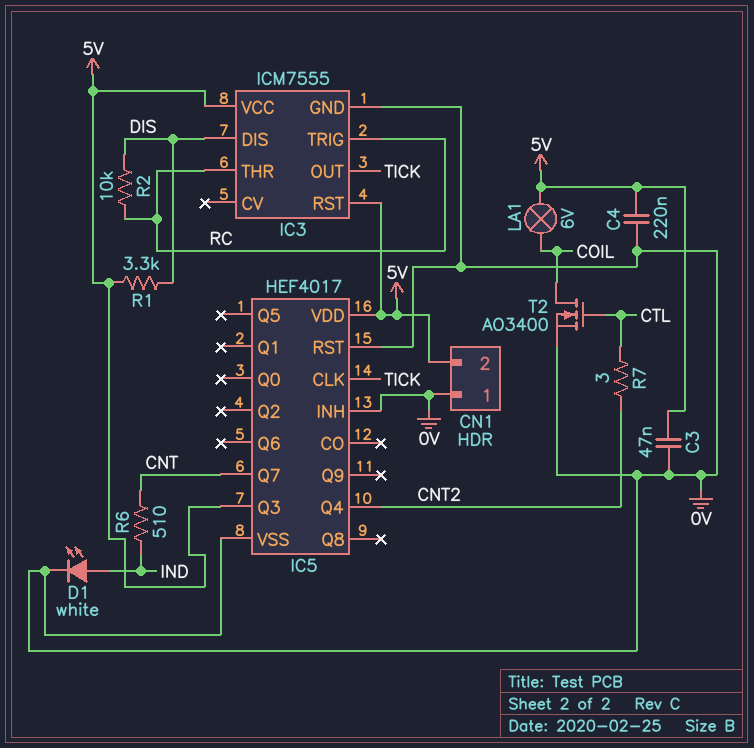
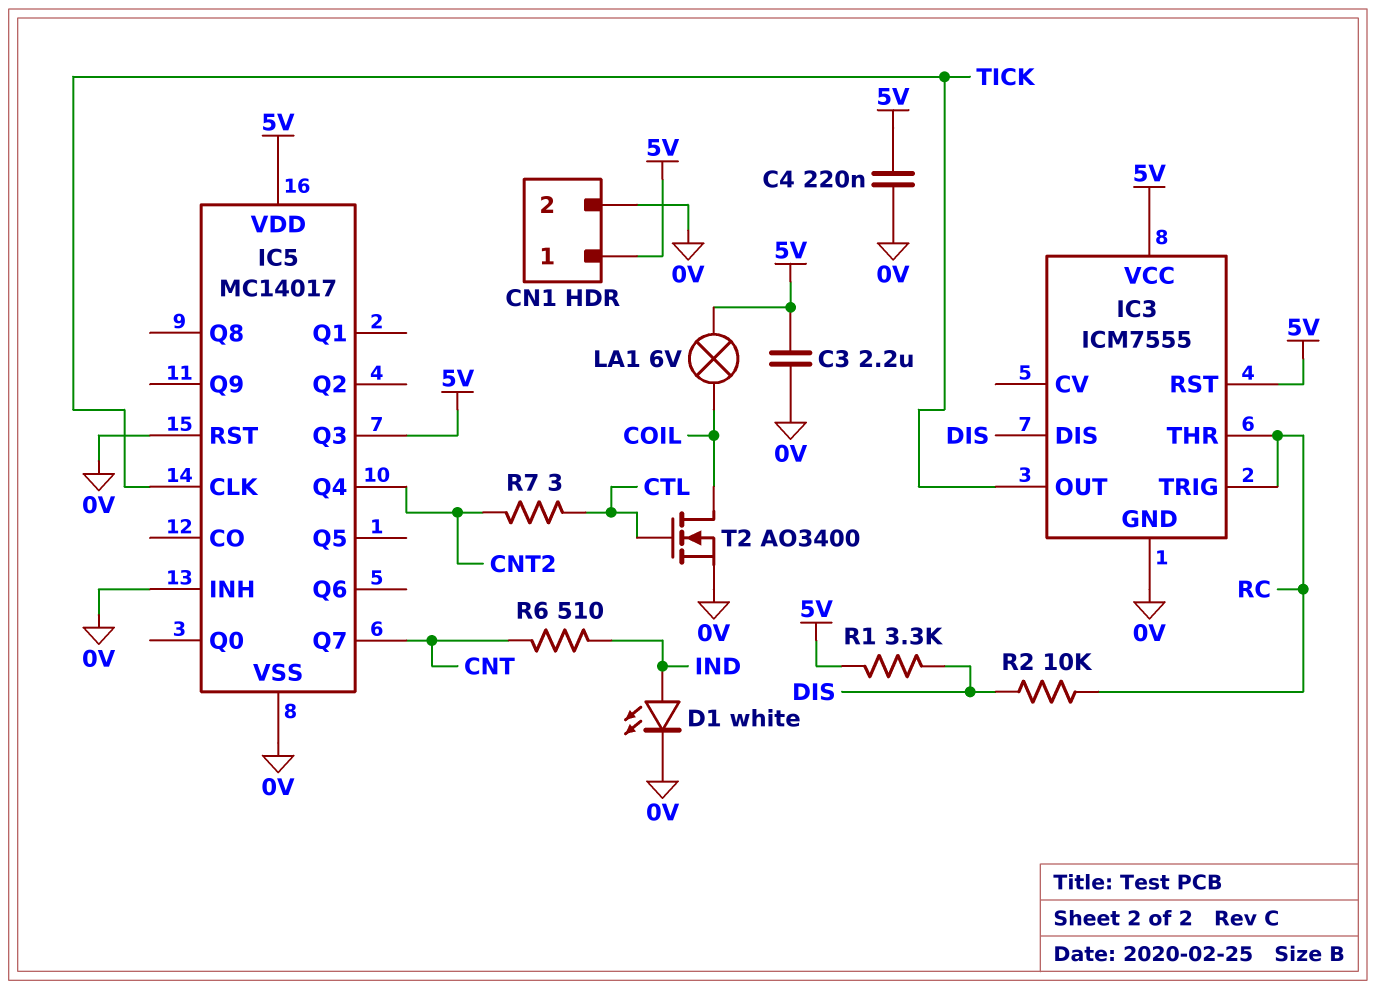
C3: 47nF (0V, 5V) -> 2.2uF (0V, 5V)
CN1 pin 1: 0V -> 5V
CN1 pin 2: 5V -> 0V
IC5: HEF4017 -> MC14017

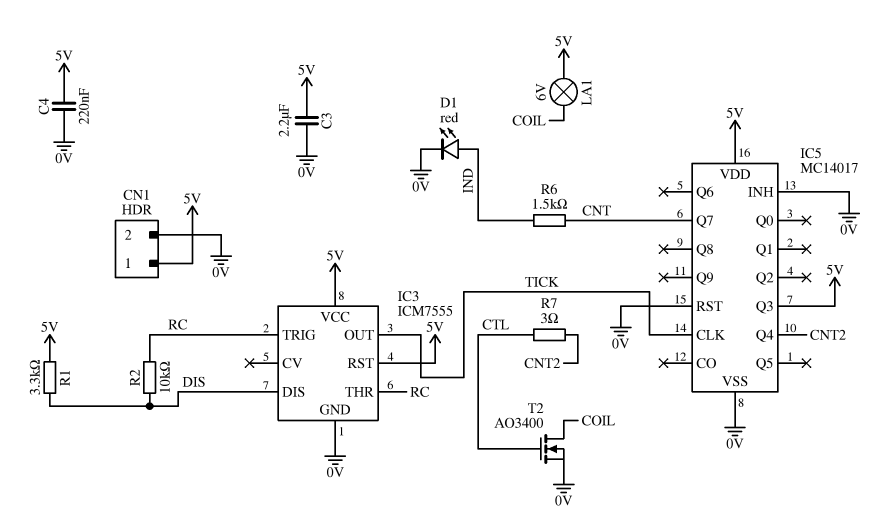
D1: LED white (A IND, K 0V) -> LED red (A IND, K 0V)
R6: 510 (CNT, IND) -> 1.5k (CNT, IND)

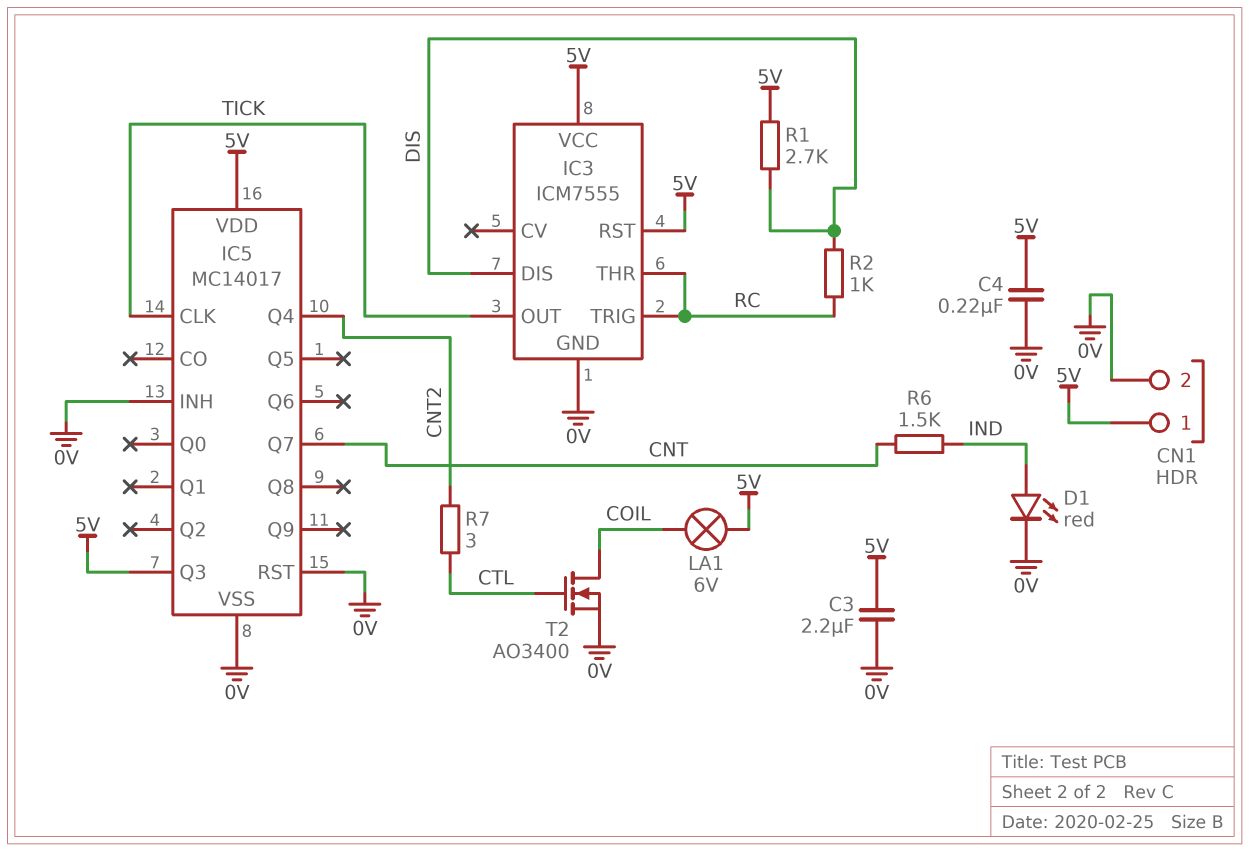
R1: 3.3k (5V, DIS) -> 2.7k (5V, DIS)
R2: 10k (DIS, RC) -> 1k (DIS, RC)

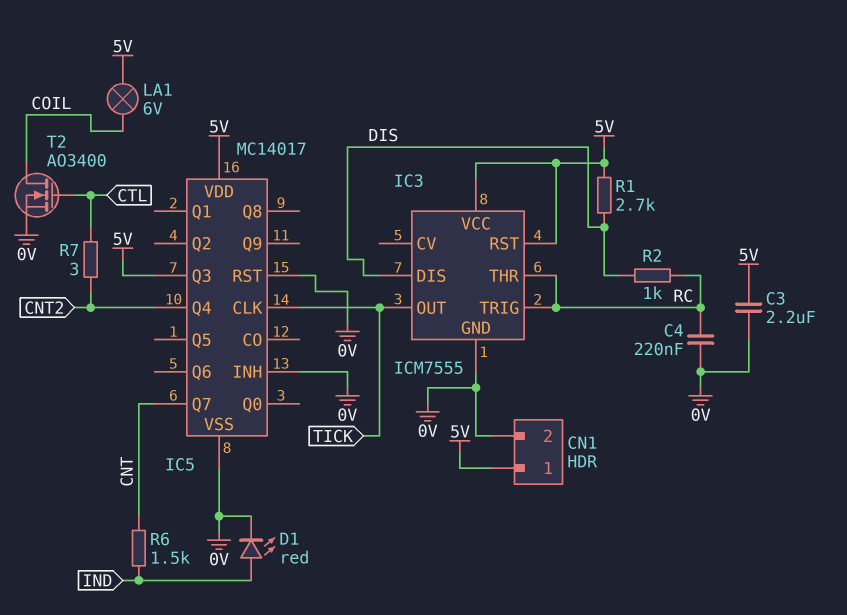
C4: 220nF (0V, 5V) -> 220nF (0V, RC)

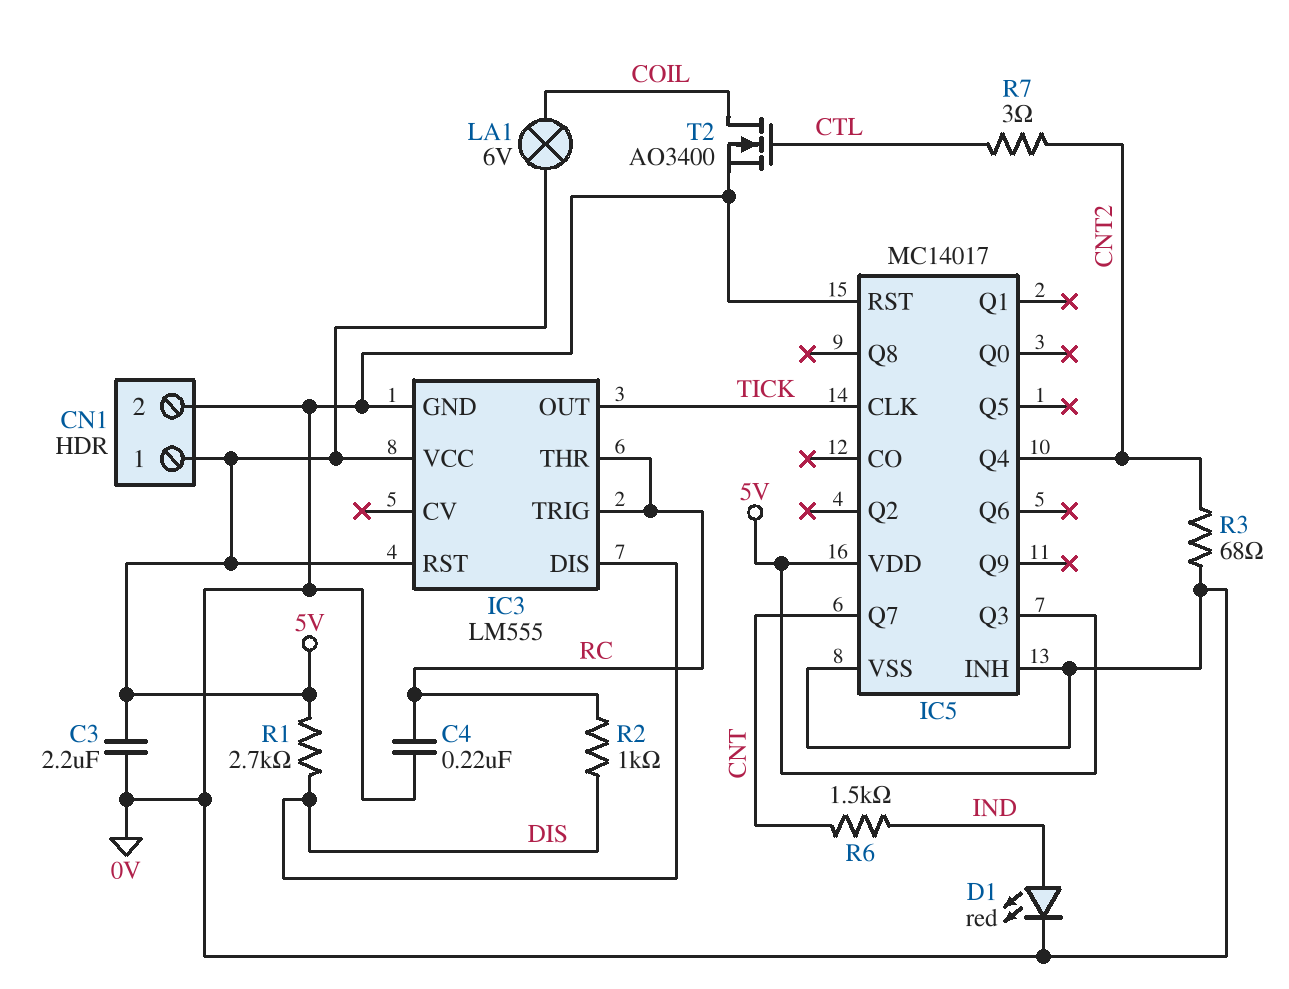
IC3: ICM7555 -> LM555
R3: none -> 68 (0V, CNT2)

